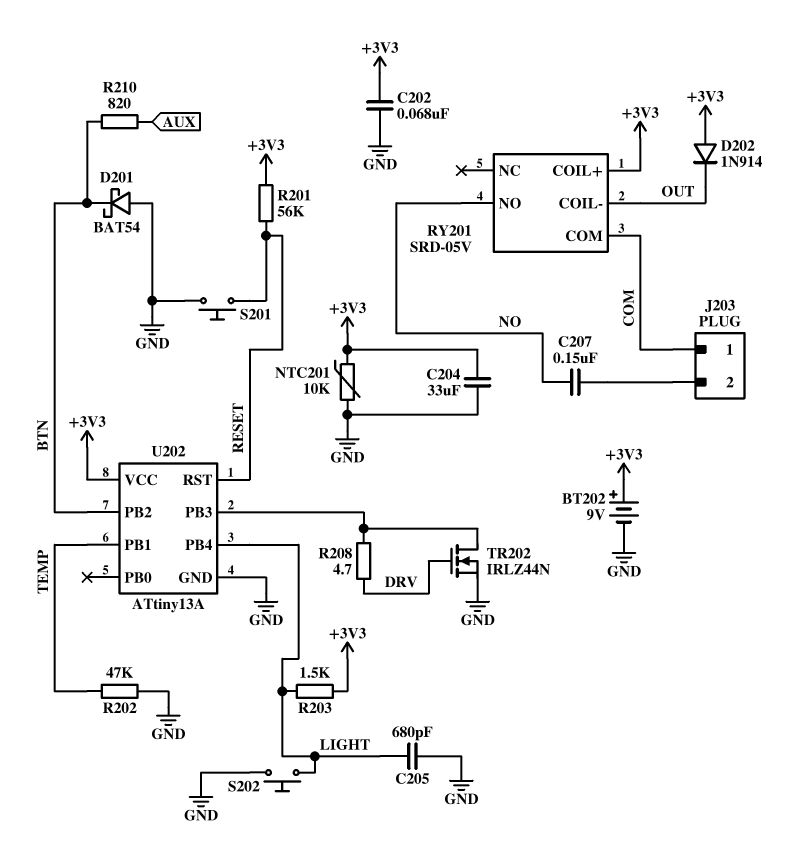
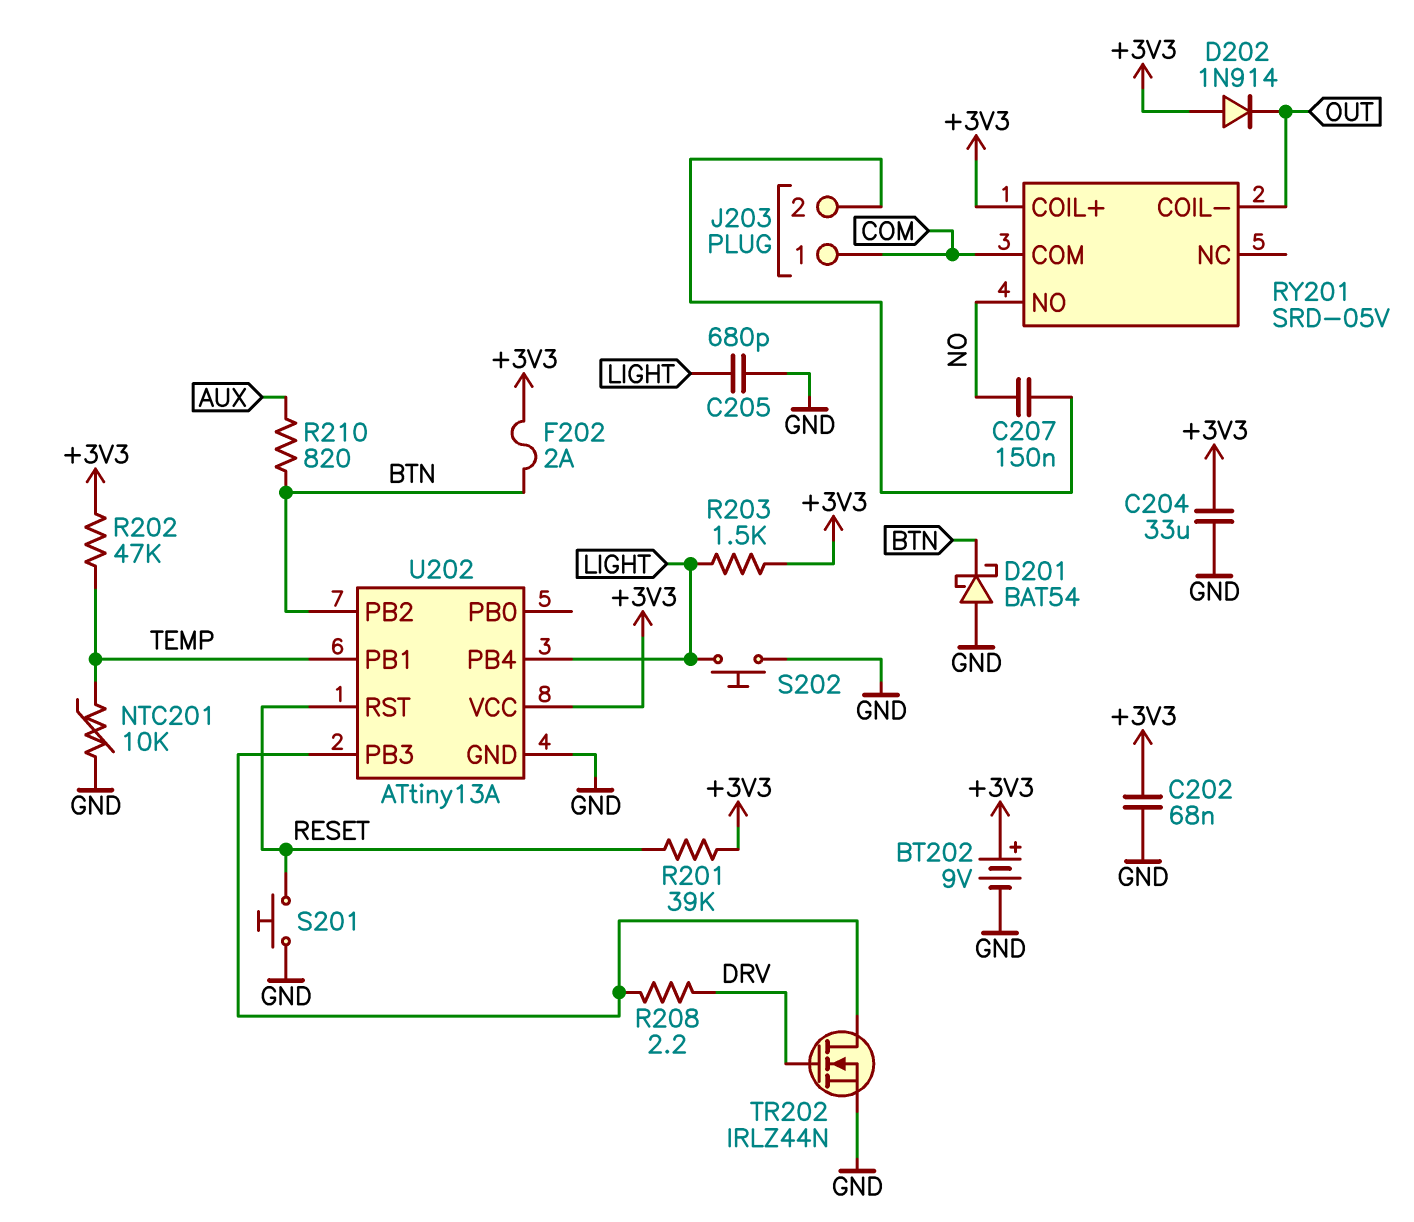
F202: none -> 2A (+3V3, BTN)
NTC201: 10k (+3V3, GND) -> 10k (GND, TEMP)
R201: 56k (+3V3, RESET) -> 39k (+3V3, RESET)
R202: 47k (GND, TEMP) -> 47k (+3V3, TEMP)
R208: 4.7 (DRV, U202/PB3) -> 2.2 (DRV, U202/PB3)

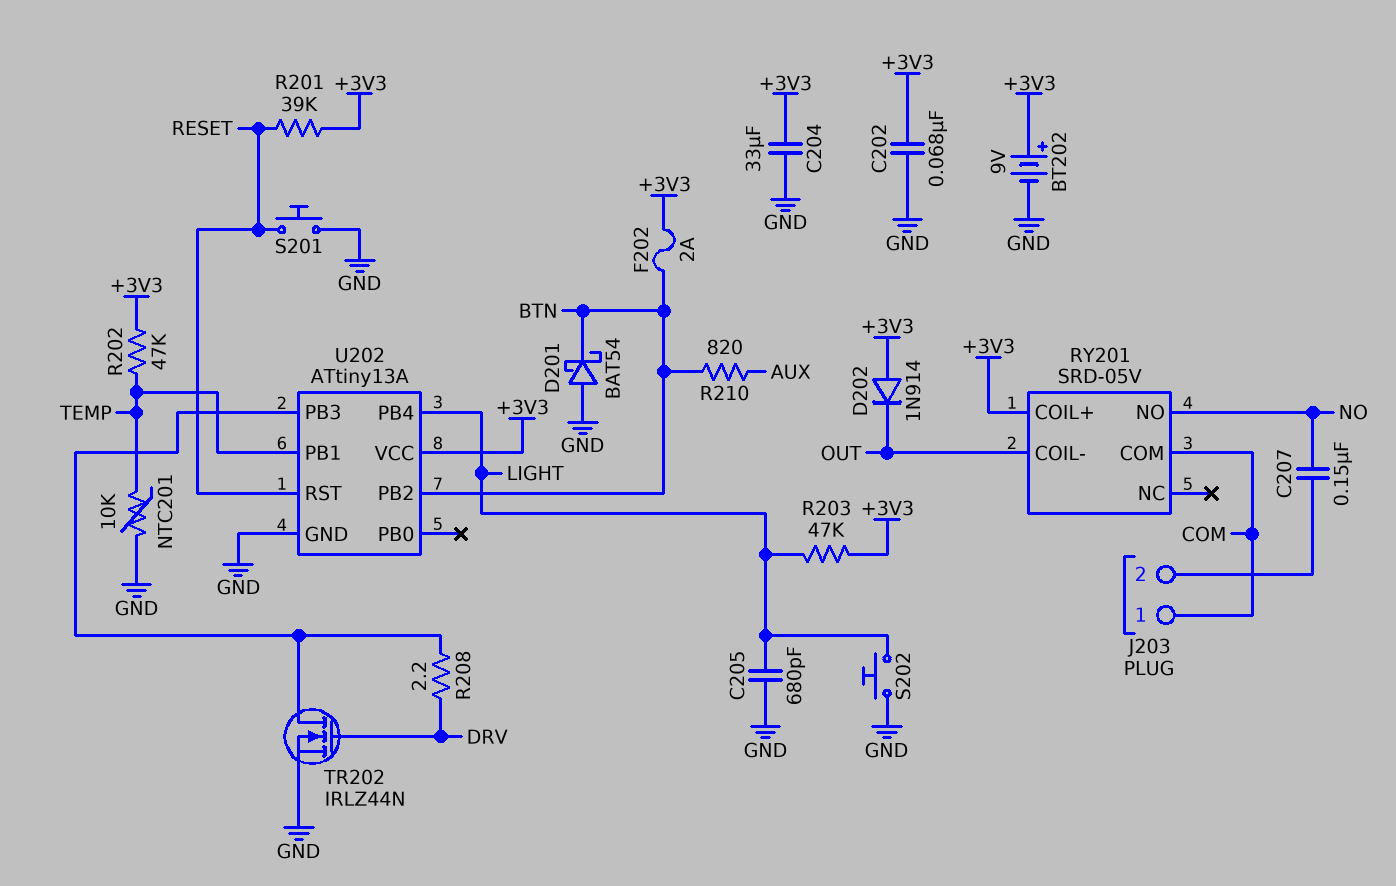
R203: 1.5k (+3V3, LIGHT) -> 47k (+3V3, LIGHT)

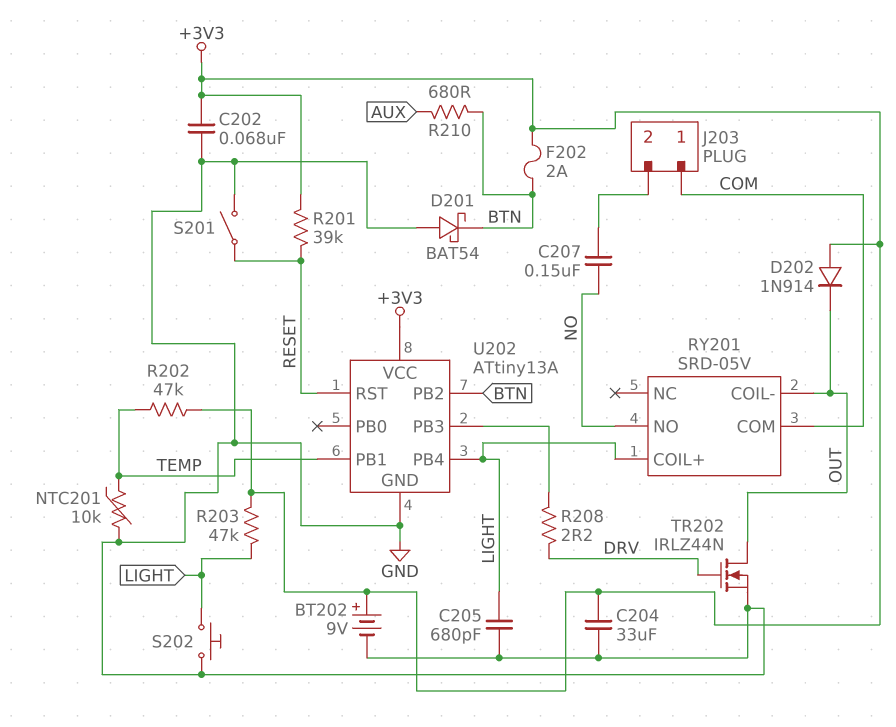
R210: 820 (AUX, BTN) -> 680 (AUX, BTN)
RY201 pin COIL+: +3V3 -> LIGHT
S201: button (GND, RESET) -> switch (GND, RESET)
TR202: NMOS IRLZ44N (G DRV, D U202/PB3, S GND) -> NMOS IRLZ44N (G DRV, D OUT, S GND)

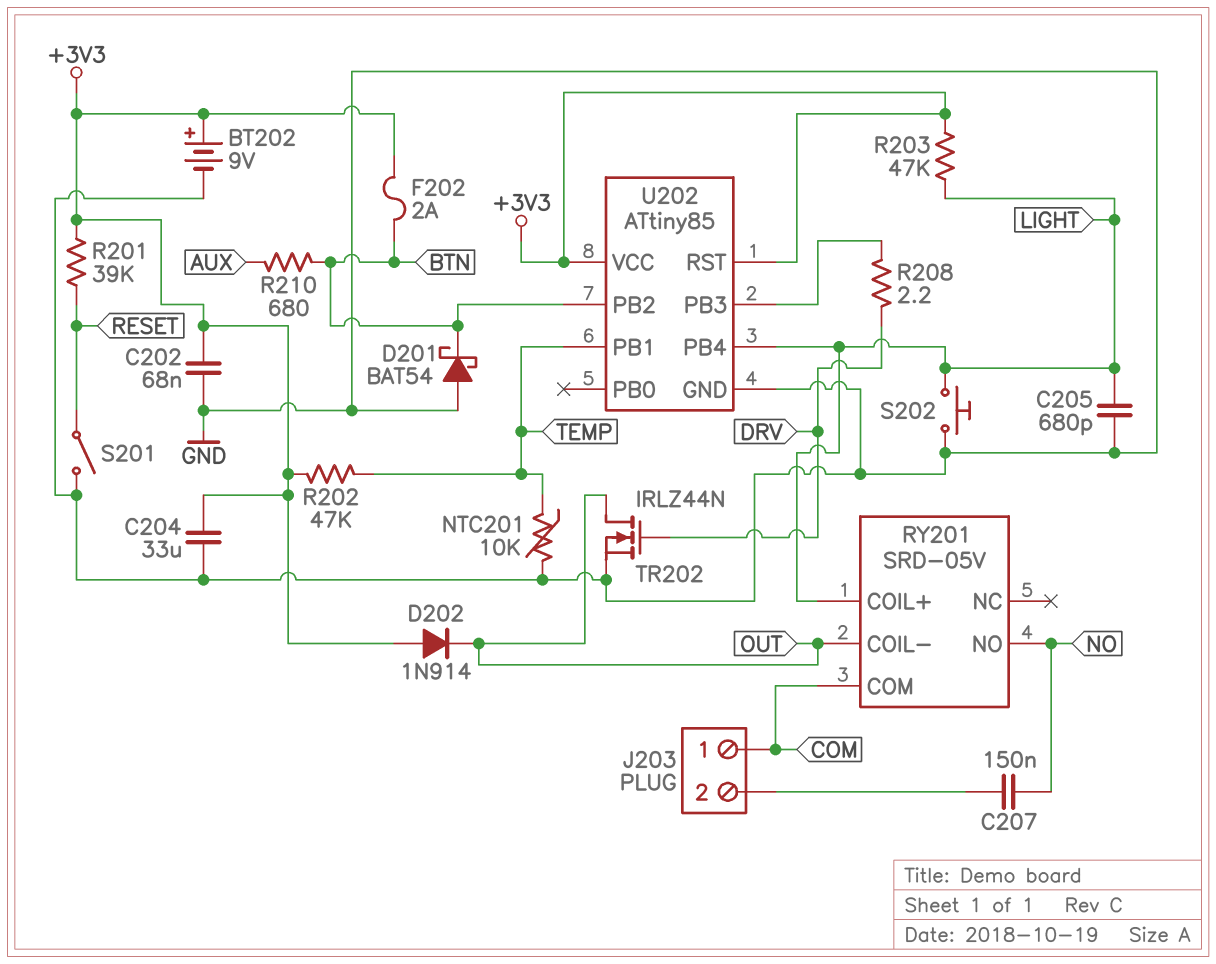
U202: ATtiny13A -> ATtiny85
U202 pin RST: RESET -> +3V3

